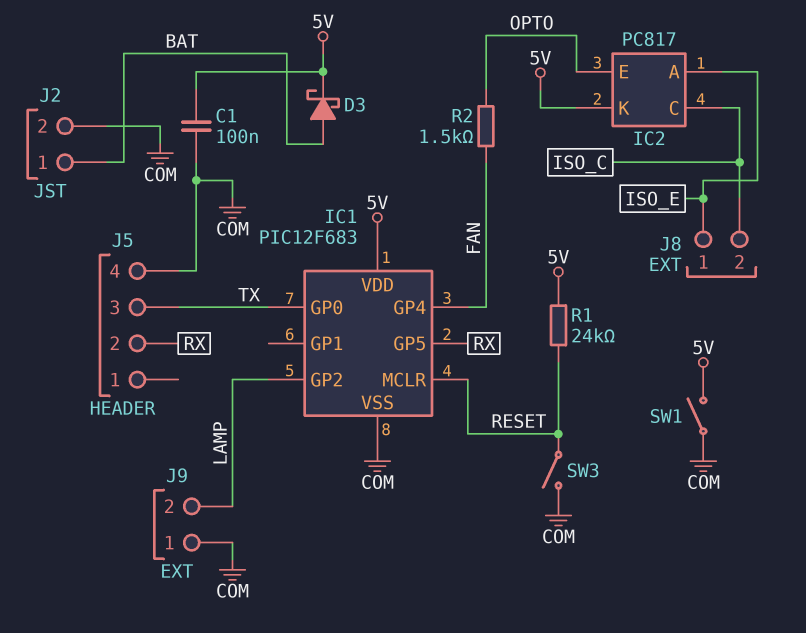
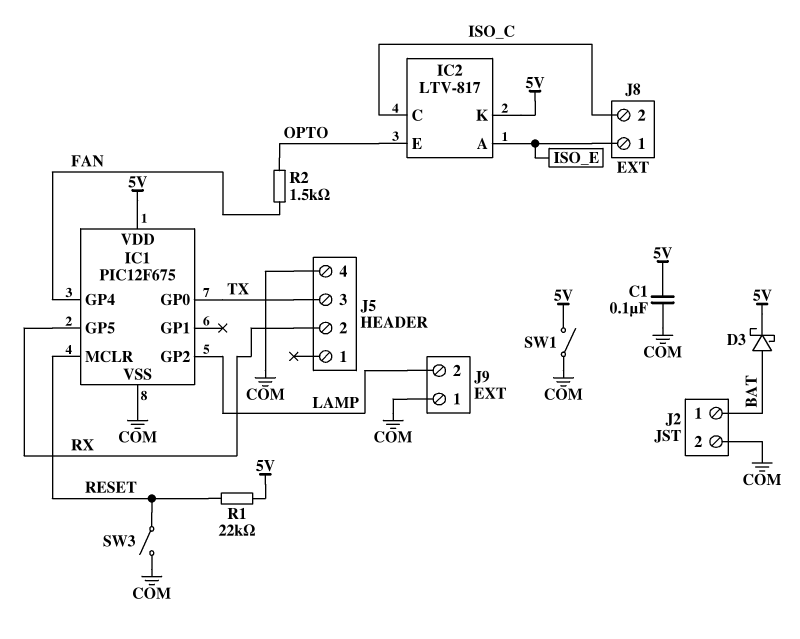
IC1: PIC12F683 -> PIC12F675
IC2: PC817 -> LTV-817
R1: 24k (5V, RESET) -> 22k (5V, RESET)

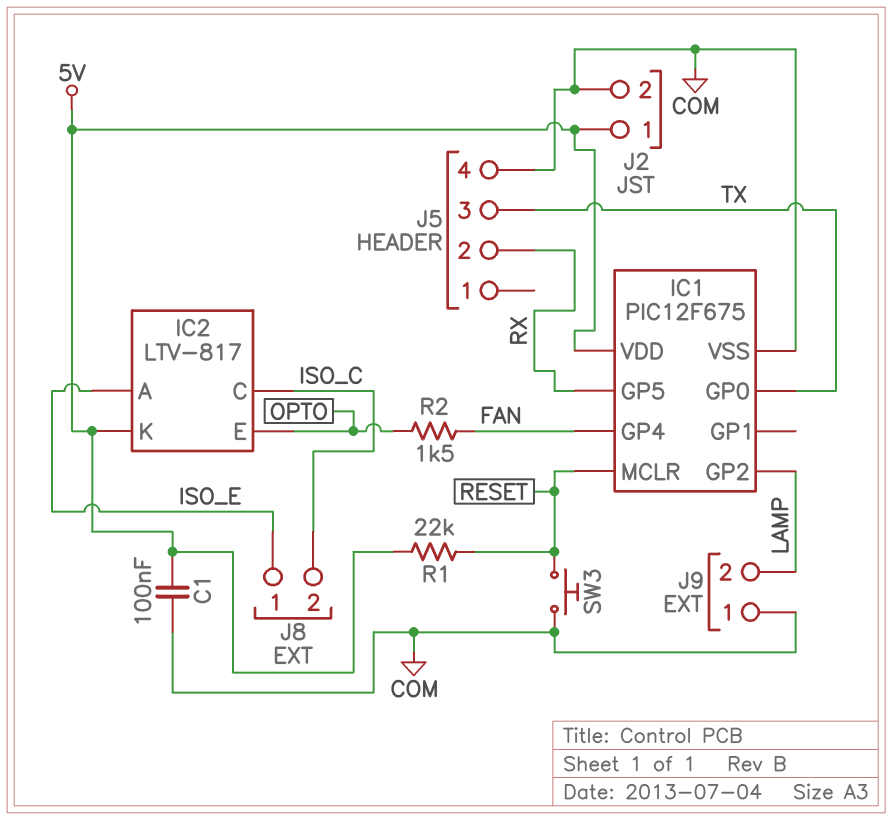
D3: schottky (A BAT, K 5V) -> none
J2 pin 1: BAT -> 5V
SW1: switch (5V, COM) -> none
SW3: switch (COM, RESET) -> button (COM, RESET)

